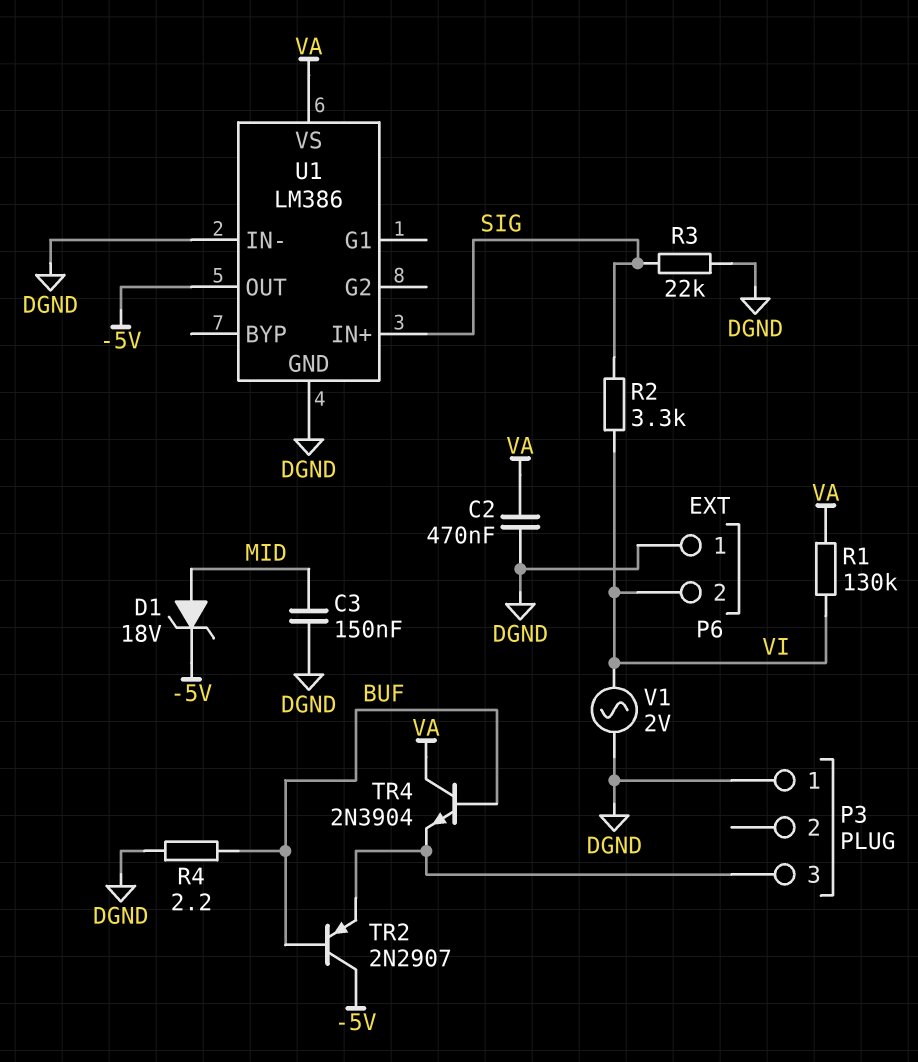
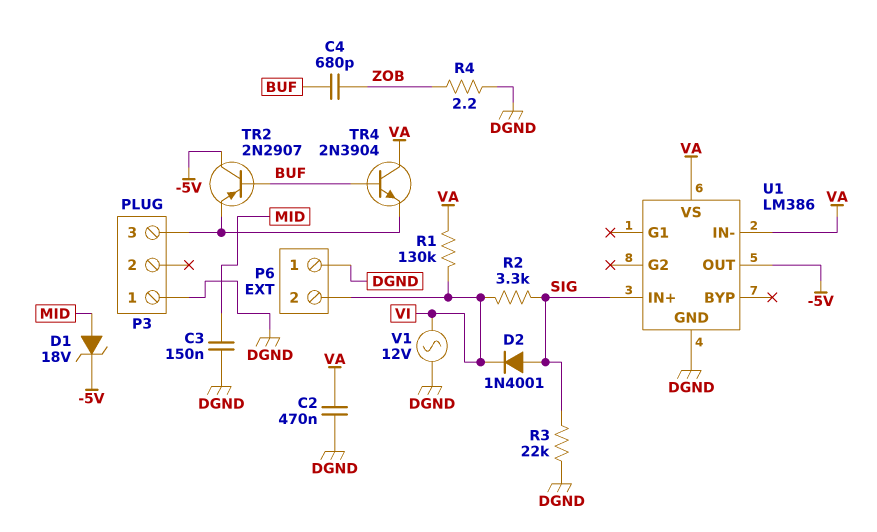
C4: none -> 680pF (BUF, ZOB)
D2: none -> diode 1N4001 (A SIG, K VI)
R4: 2.2 (BUF, DGND) -> 2.2 (DGND, ZOB)
U1 pin IN-: DGND -> VA
V1: AC 2V (DGND, VI) -> AC 12V (DGND, VI)

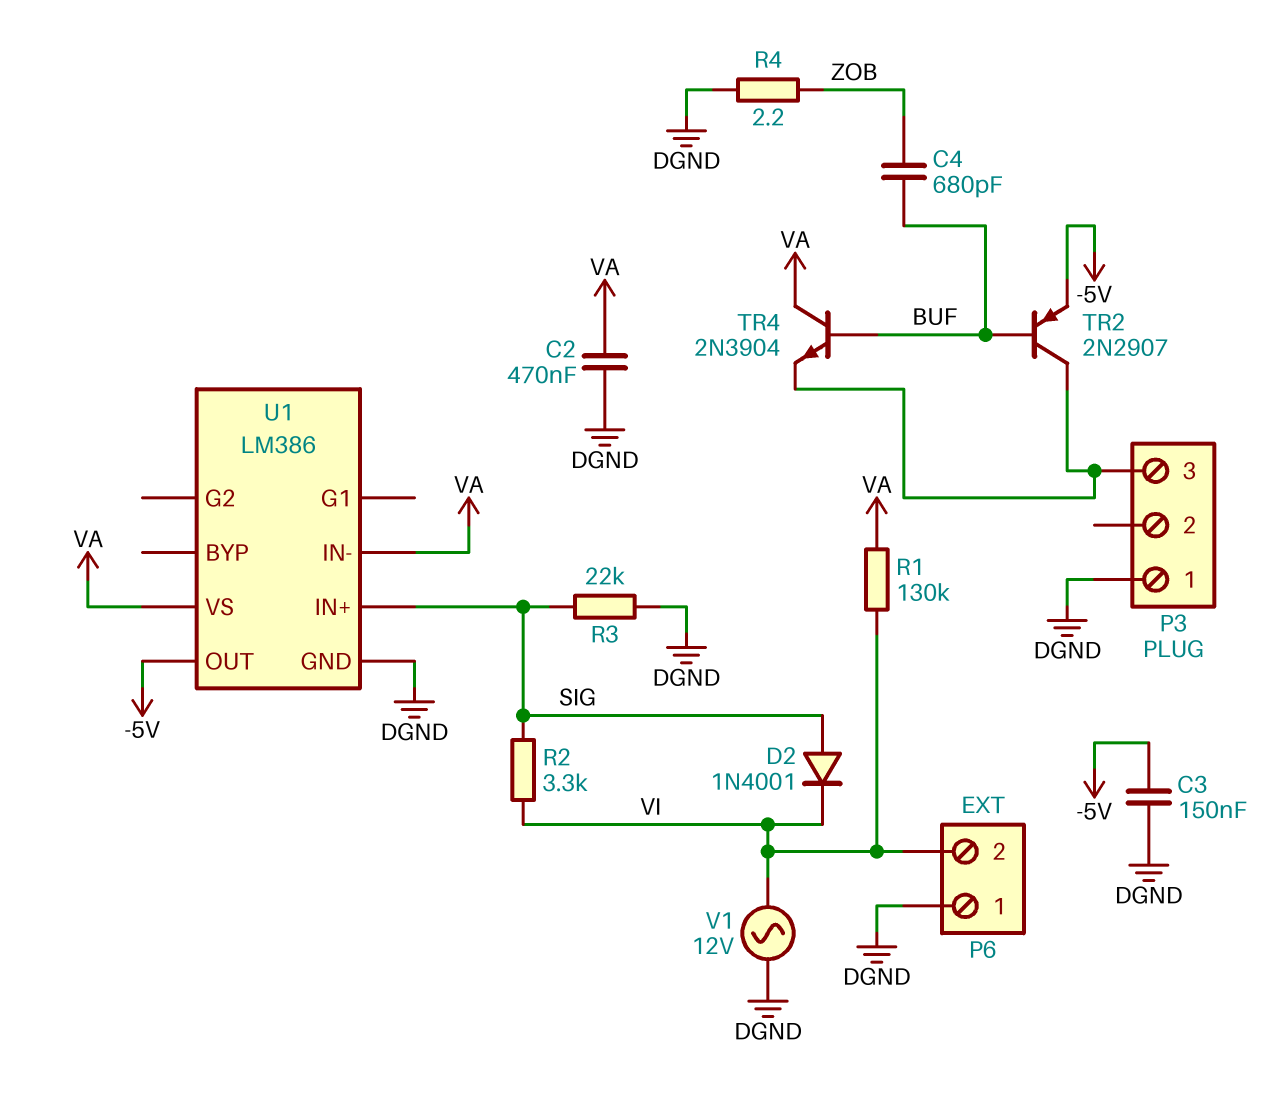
C3: 150nF (DGND, MID) -> 150nF (-5V, DGND)
D1: zener 18V (A MID, K -5V) -> none
TR2: PNP 2N2907 (B BUF, C -5V, E P3/3) -> PNP 2N2907 (B BUF, C P3/3, E -5V)

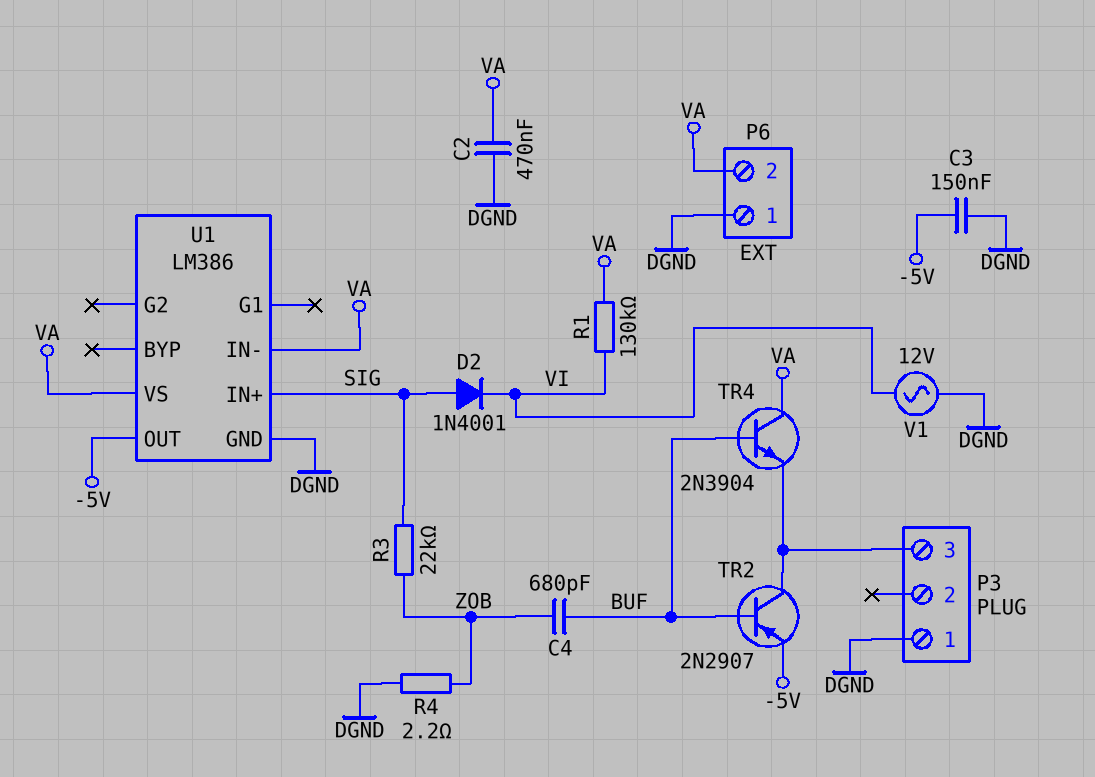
P6 pin 2: VI -> VA
R2: 3.3k (SIG, VI) -> none
R3: 22k (DGND, SIG) -> 22k (SIG, ZOB)

